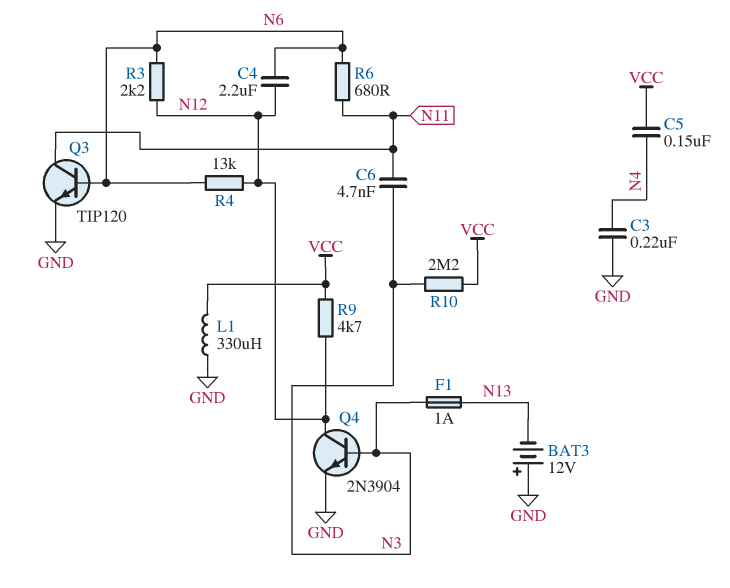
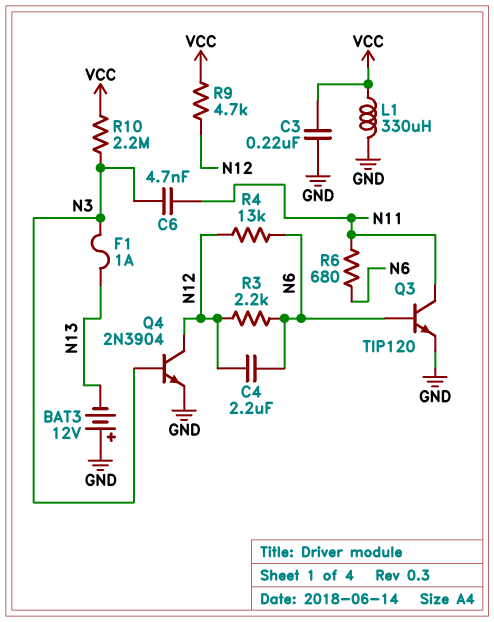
C3: 220nF (GND, N4) -> 220nF (GND, VCC)
C5: 150nF (N4, VCC) -> none

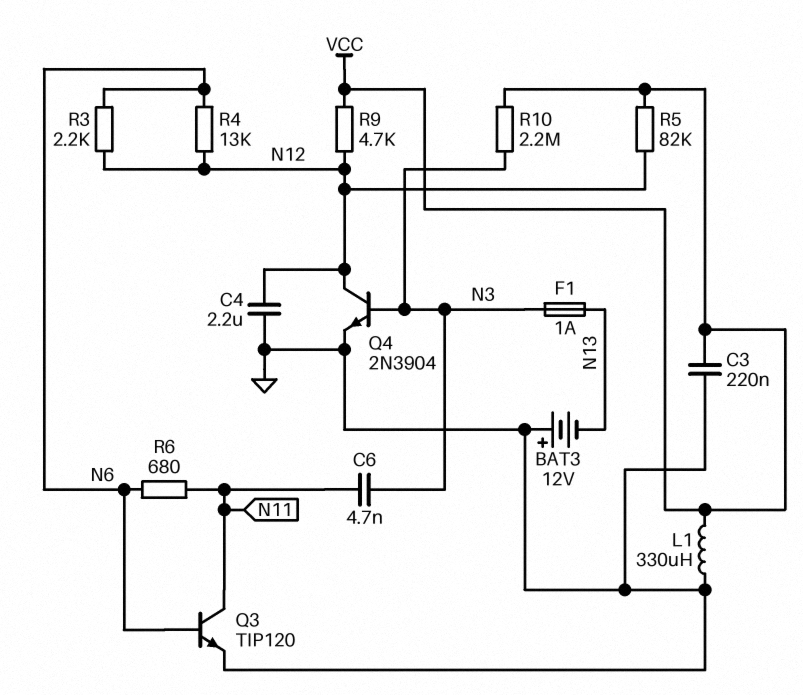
C4: 2.2uF (N6, N12) -> 2.2uF (GND, N12)
R5: none -> 82k (N12, VCC)

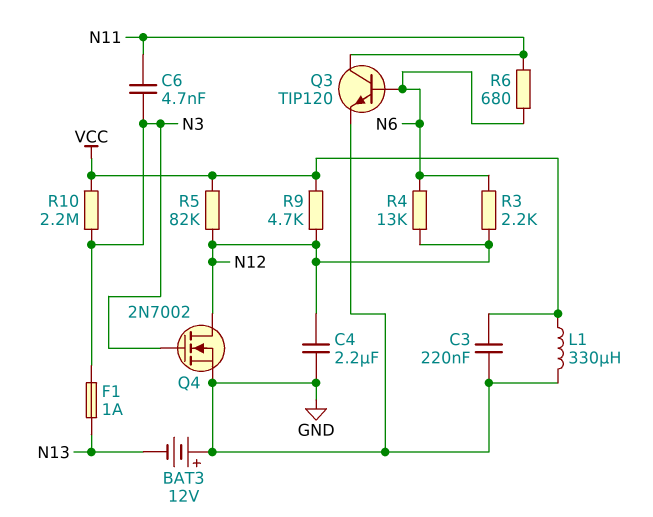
Q4: NPN 2N3904 (B N3, C N12, E GND) -> NMOS 2N7002 (G N3, D N12, S GND)

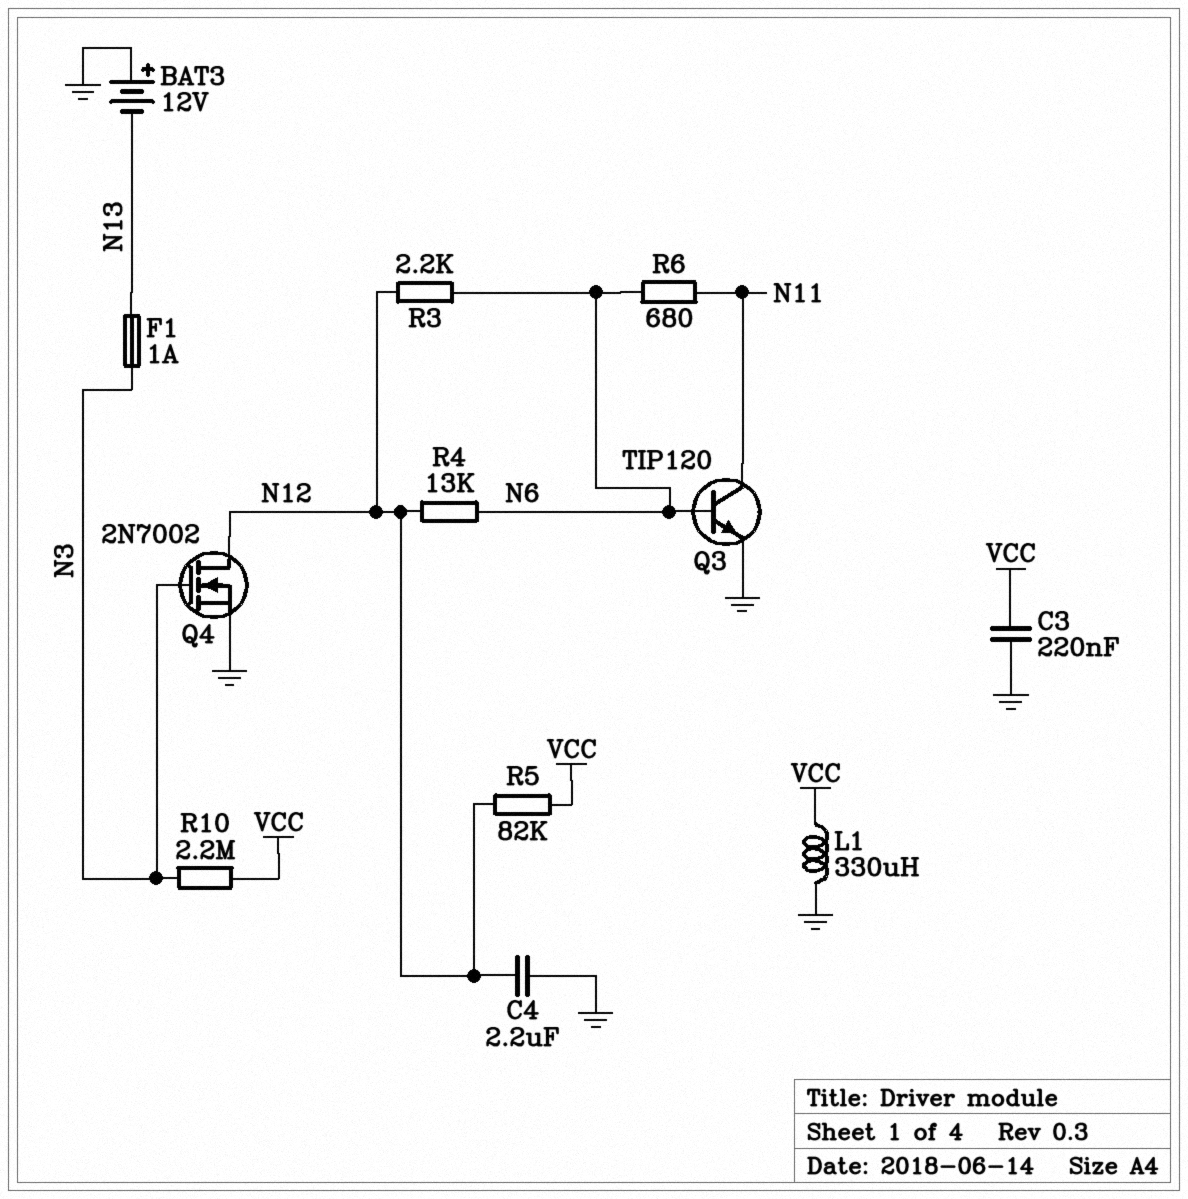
C6: 4.7nF (N3, N11) -> none
R9: 4.7k (N12, VCC) -> none

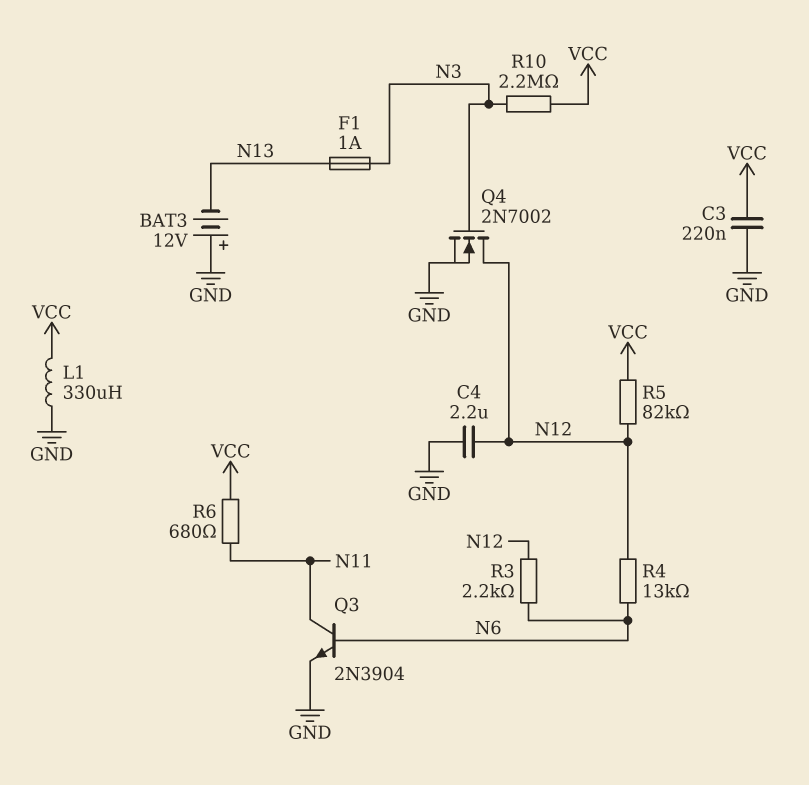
Q3: NPN TIP120 (B N6, C N11, E GND) -> NPN 2N3904 (B N6, C N11, E GND)
R6: 680 (N6, N11) -> 680 (N11, VCC)

